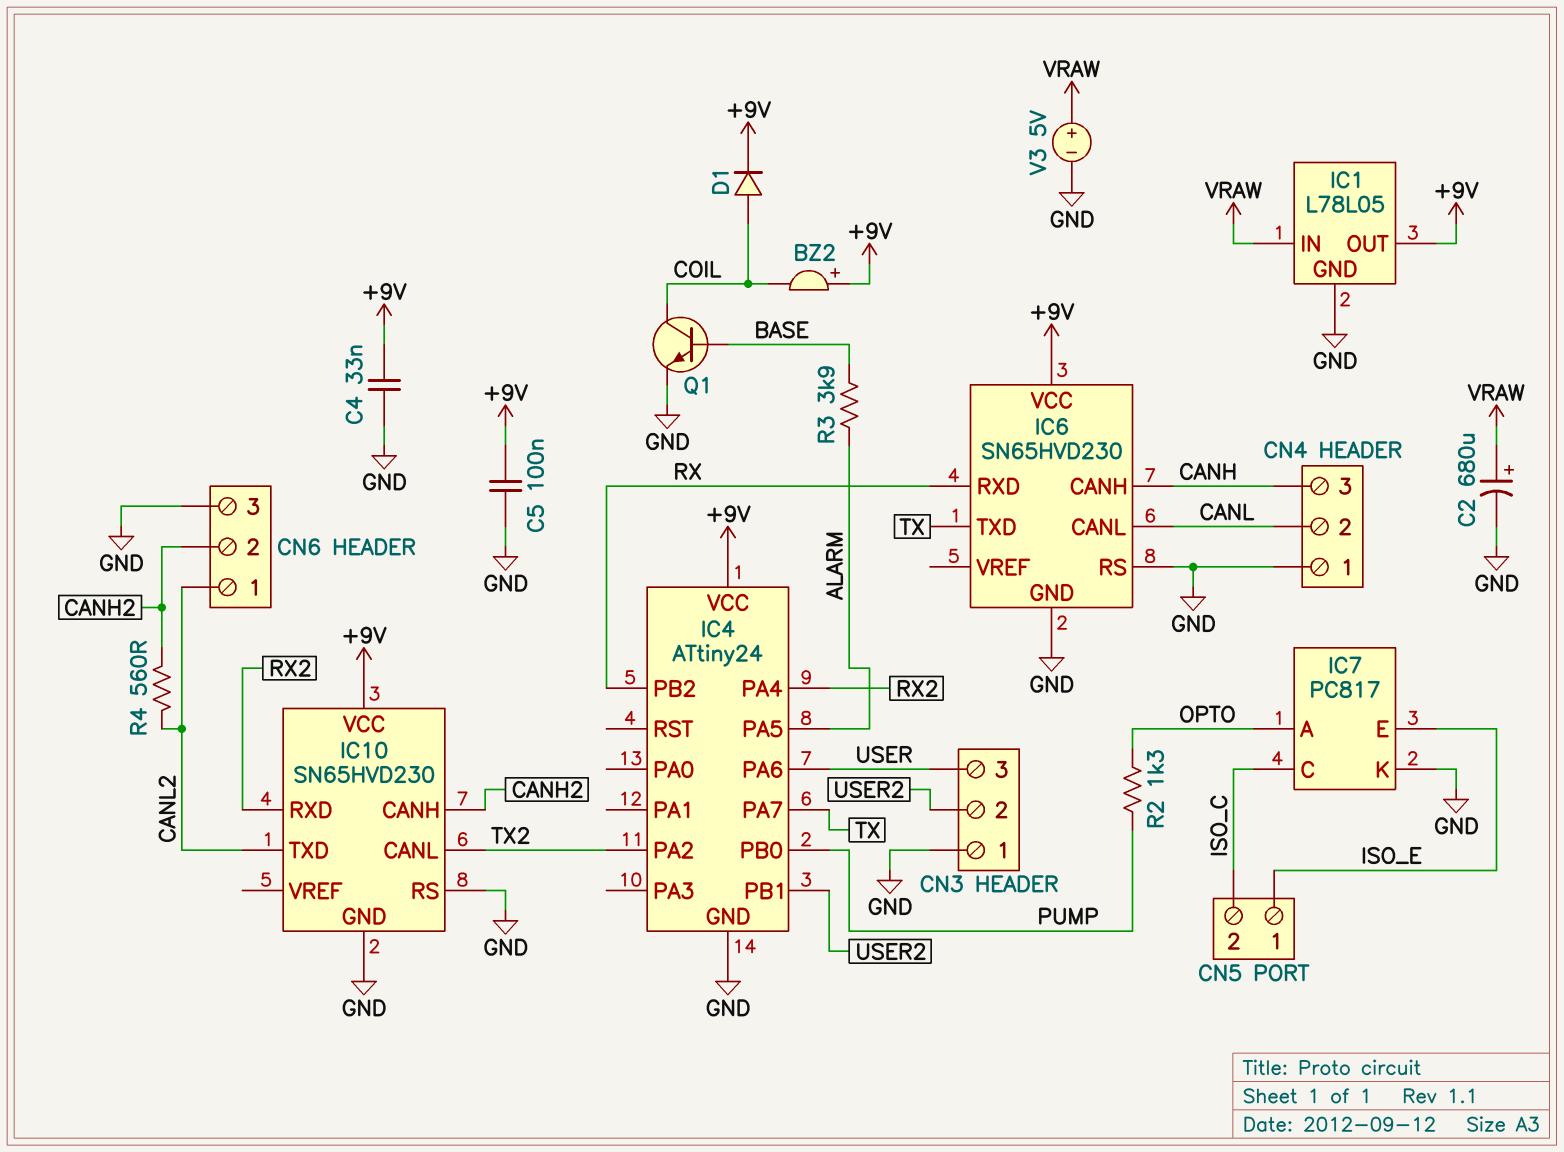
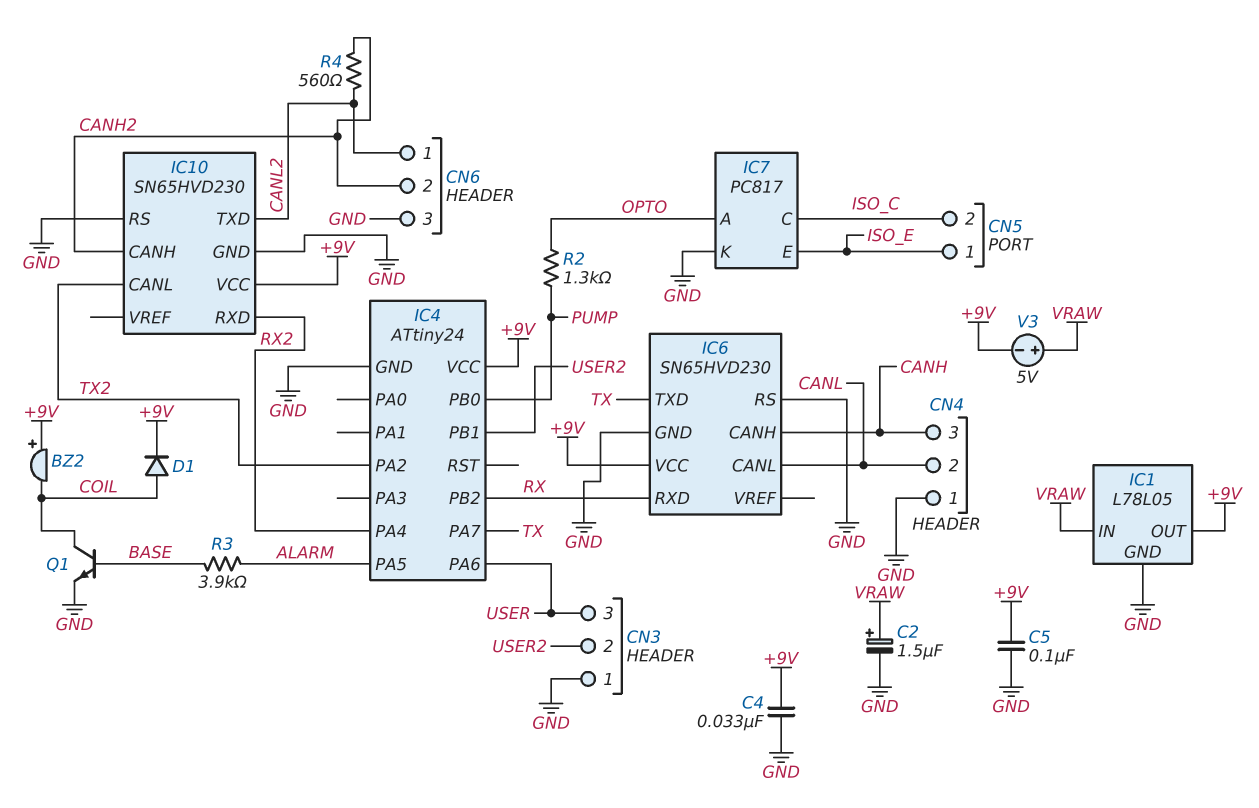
C2: 680uF (plus VRAW, minus GND) -> 1.5uF (plus VRAW, minus GND)
V3: 5V (plus VRAW, minus GND) -> 5V (plus VRAW, minus +9V)

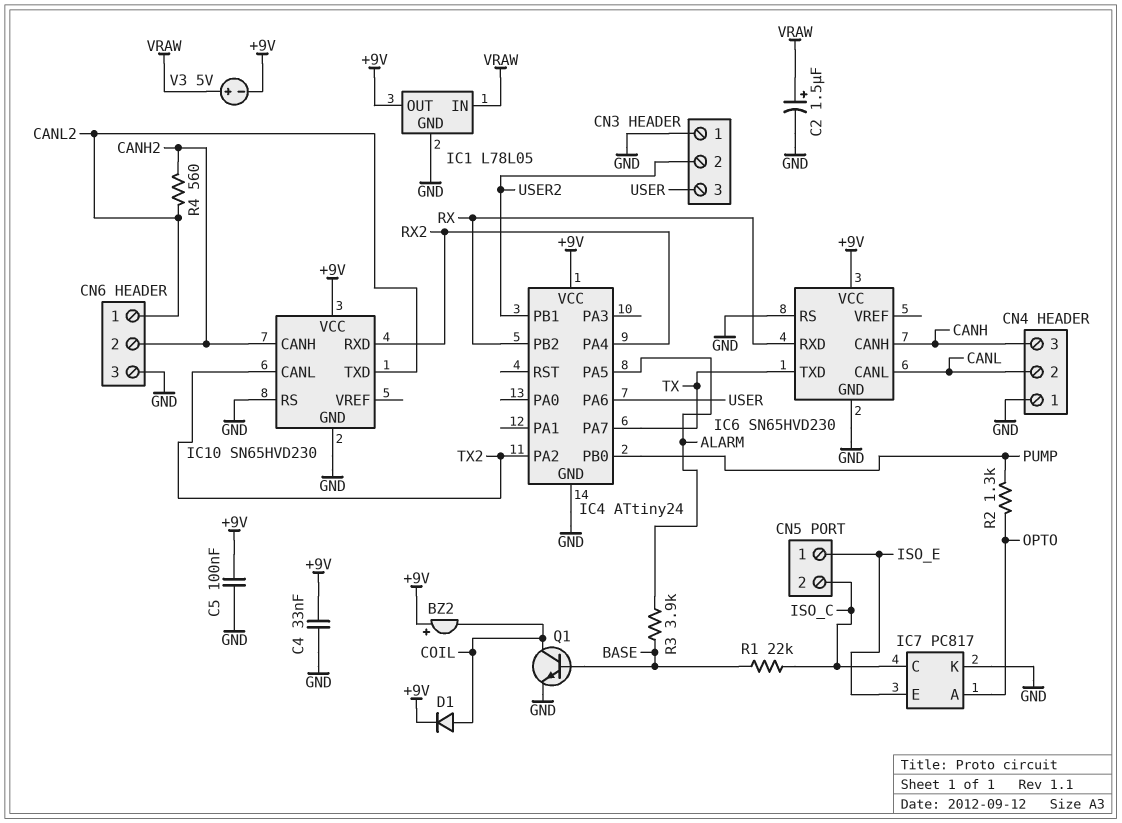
R1: none -> 22k (BASE, ISO_C)

